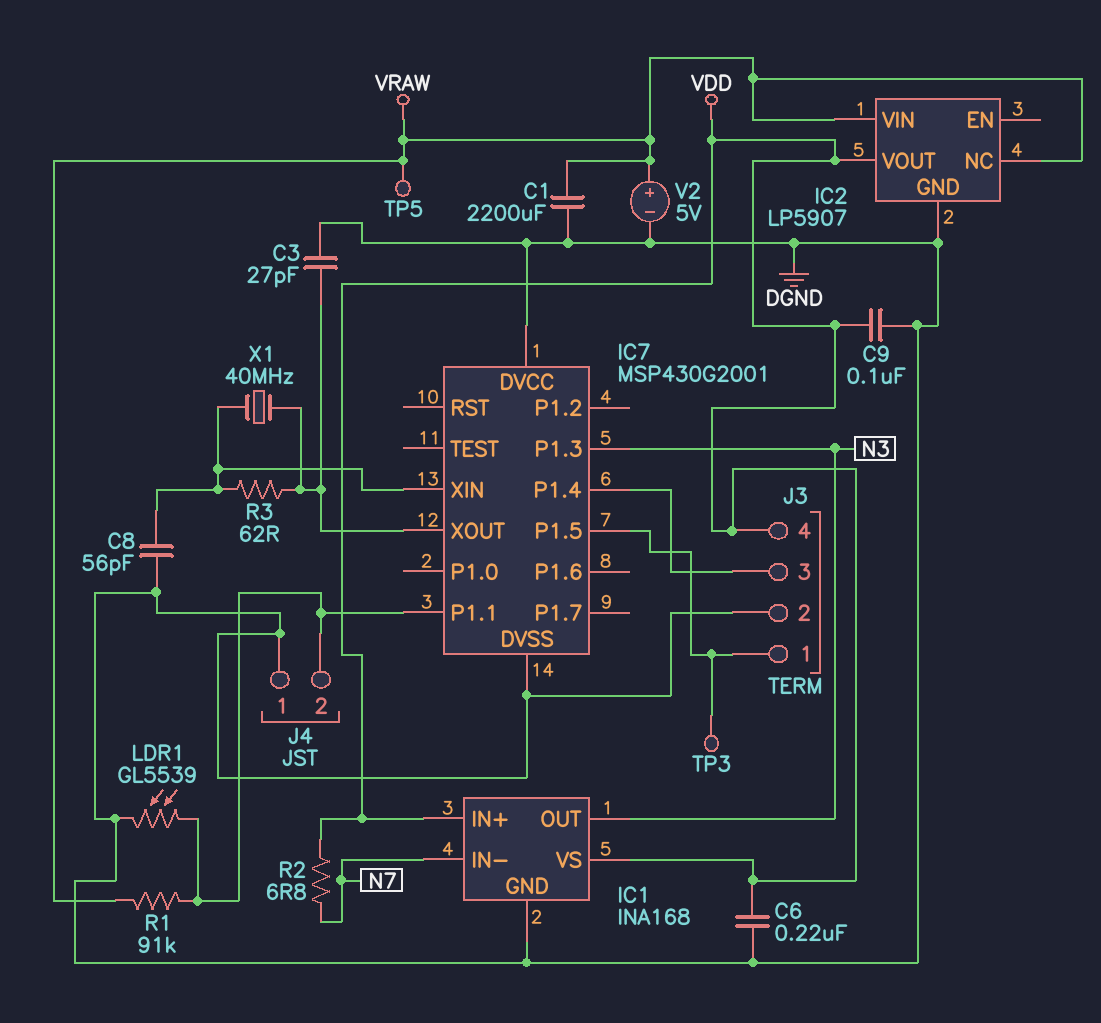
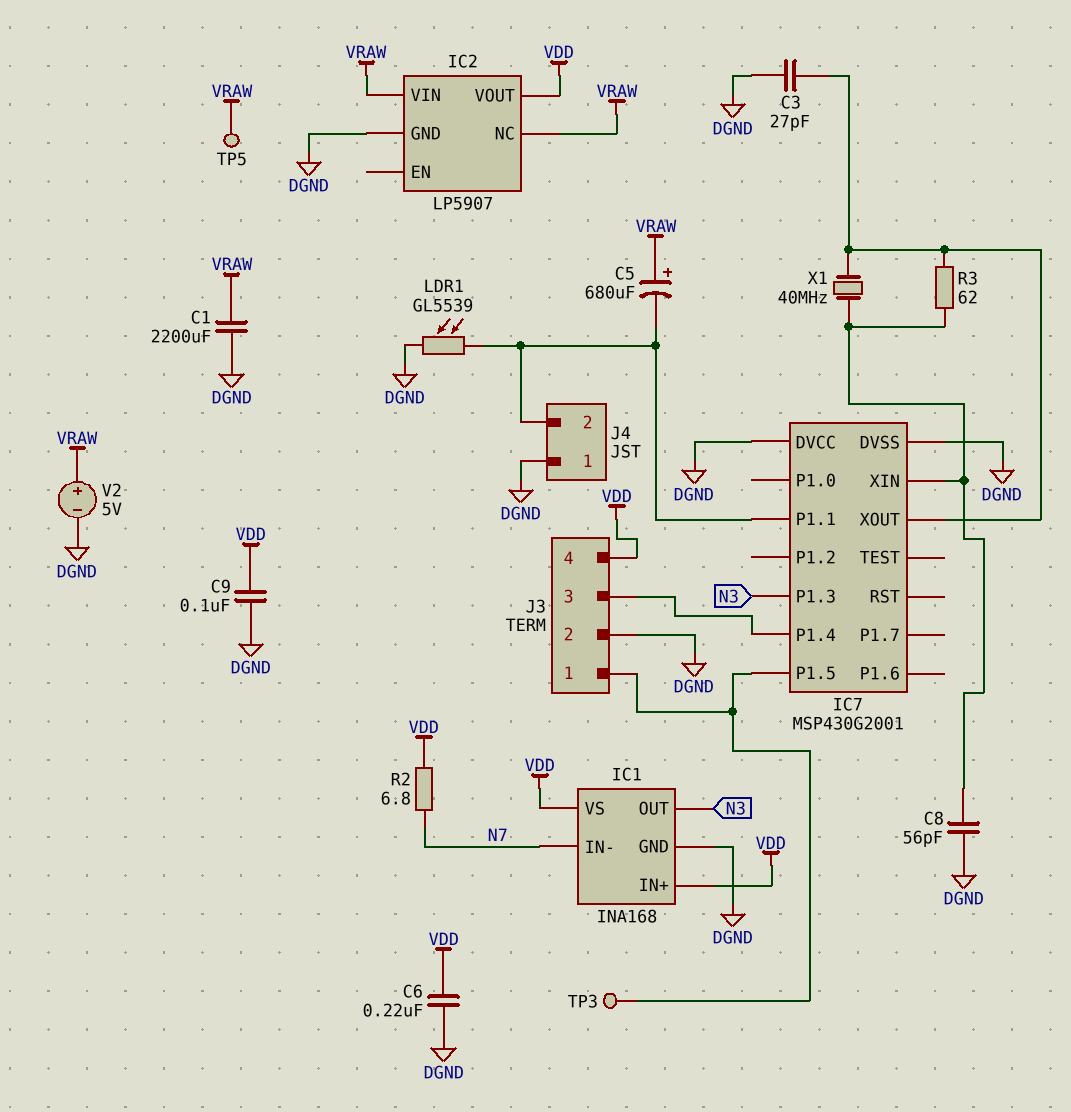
C5: none -> 680uF (plus VRAW, minus IC7/P1.1)
R1: 91k (IC7/P1.1, VRAW) -> none

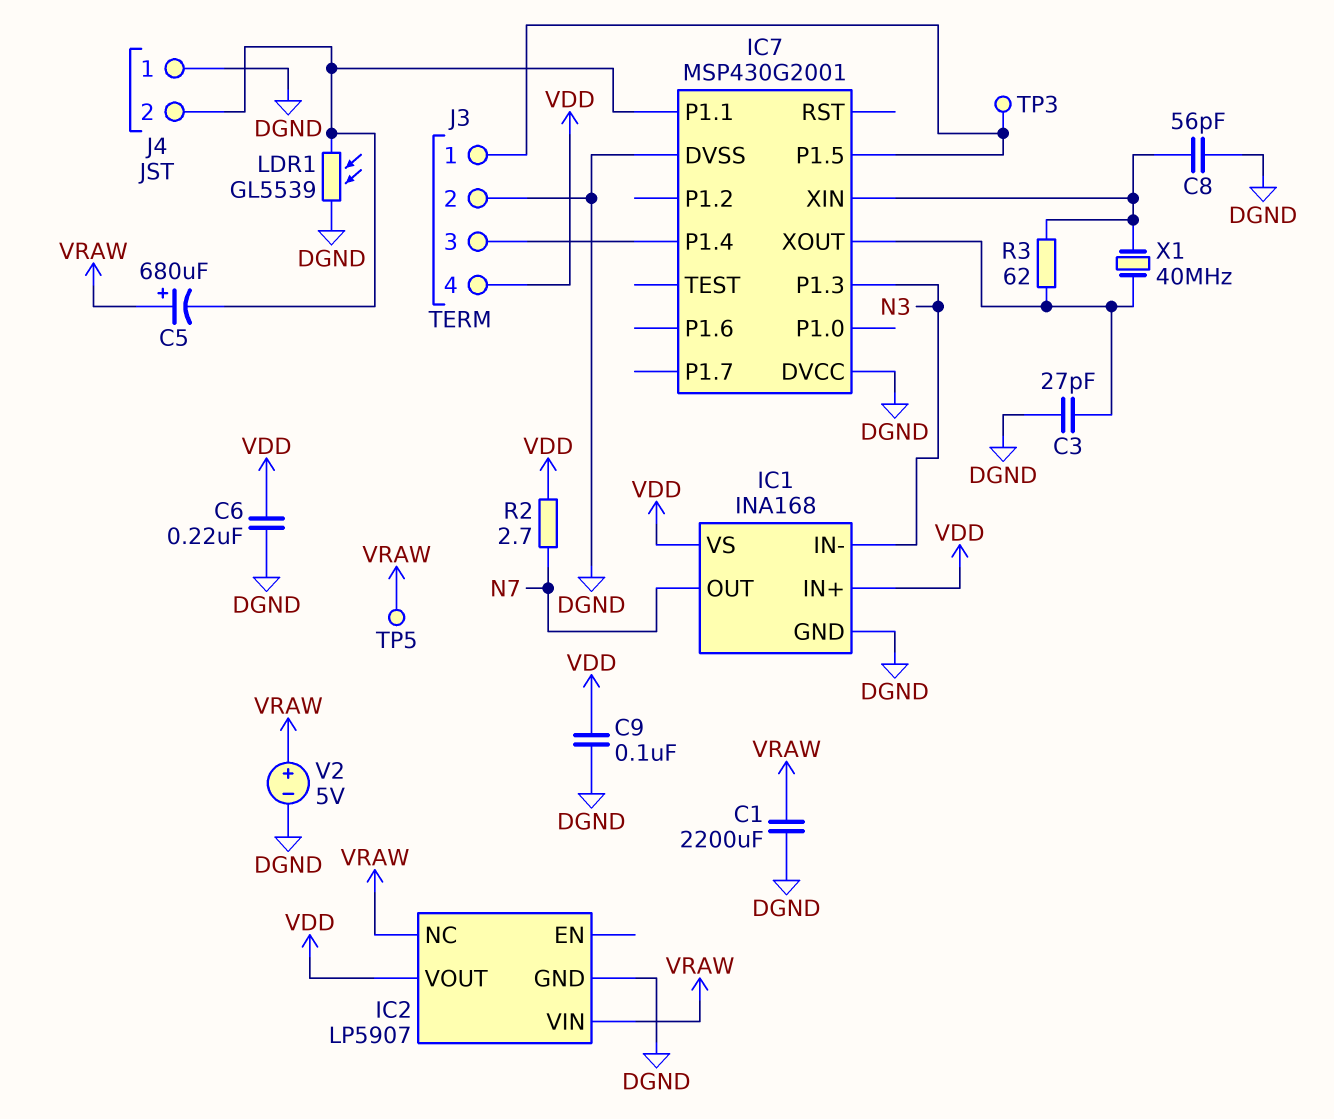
IC1 pin IN-: N7 -> N3
IC1 pin OUT: N3 -> N7
R2: 6.8 (N7, VDD) -> 2.7 (N7, VDD)

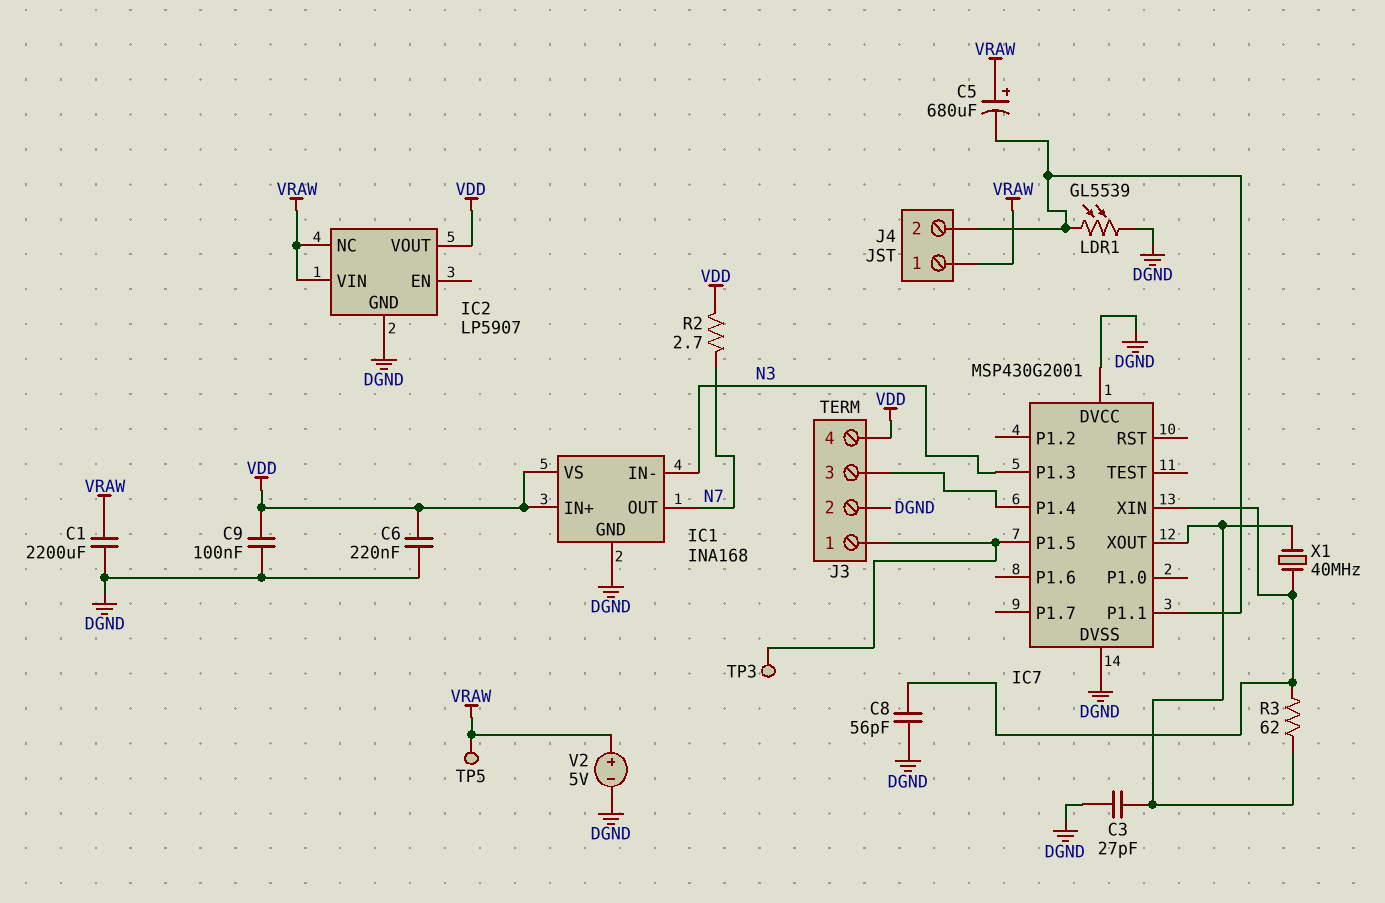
J4 pin 1: DGND -> VRAW

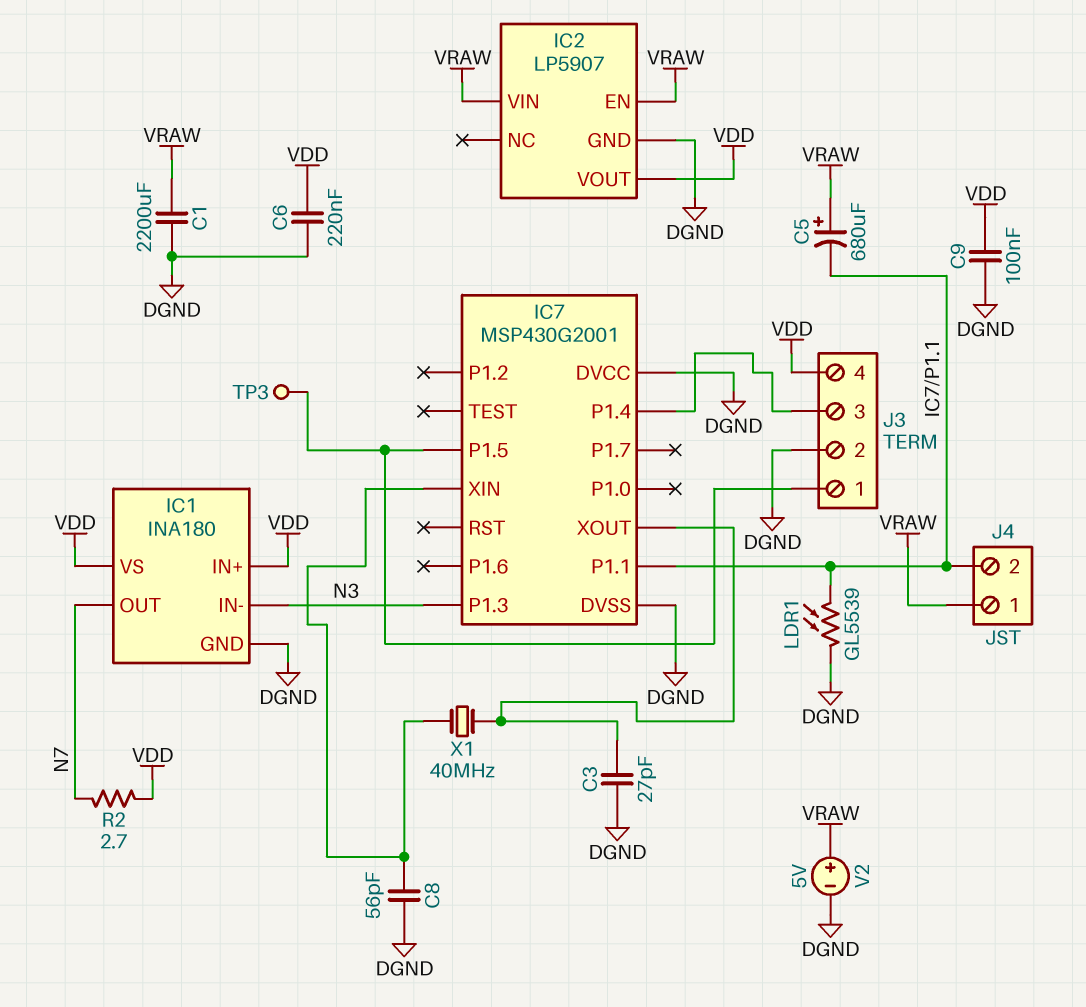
IC1: INA168 -> INA180
IC2 pin EN: none -> VRAW
IC2 pin NC: VRAW -> none
R3: 62 (IC7/XIN, IC7/XOUT) -> none
TP5: test point (VRAW) -> none

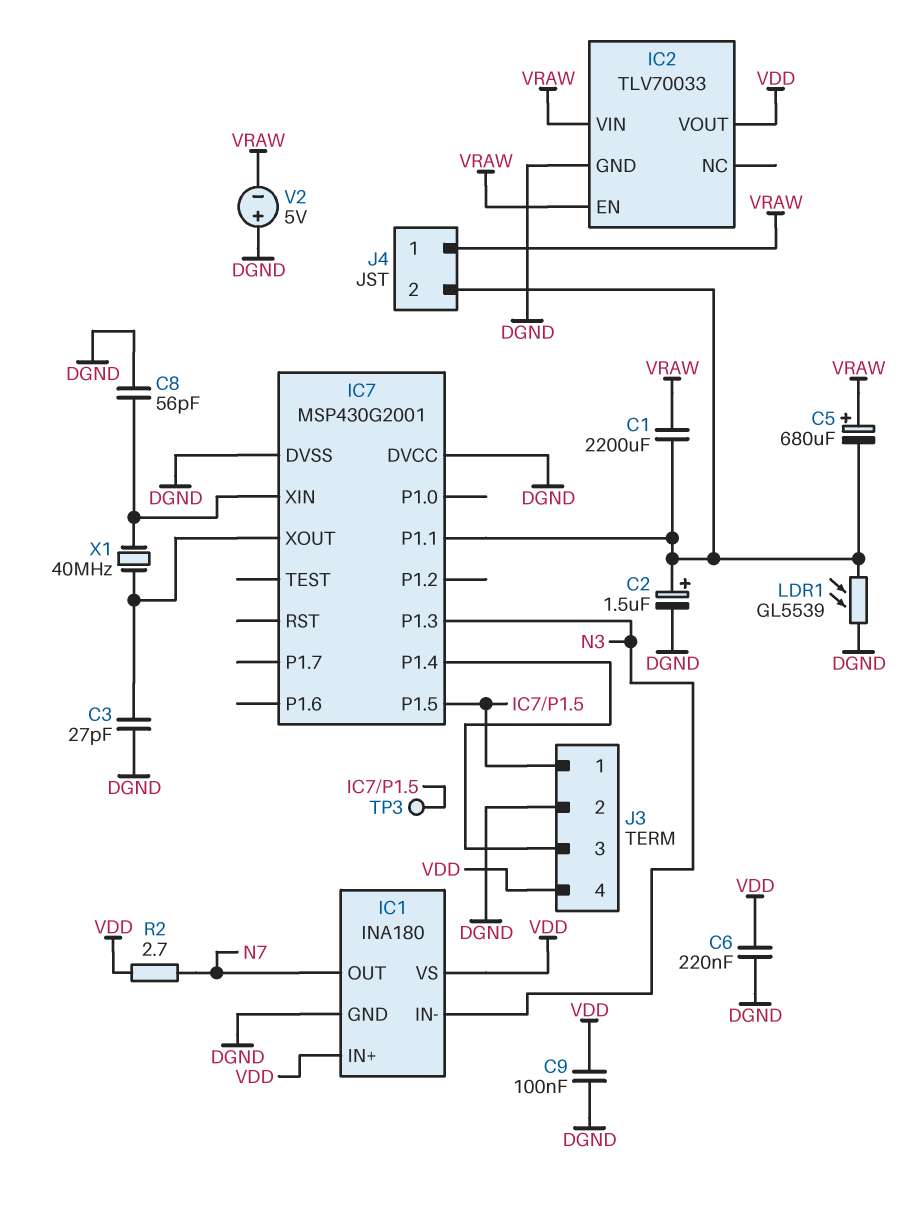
C1: 2200uF (DGND, VRAW) -> 2200uF (IC7/P1.1, VRAW)
C2: none -> 1.5uF (plus IC7/P1.1, minus DGND)
IC2: LP5907 -> TLV70033
V2: 5V (plus VRAW, minus DGND) -> 5V (plus DGND, minus VRAW)

